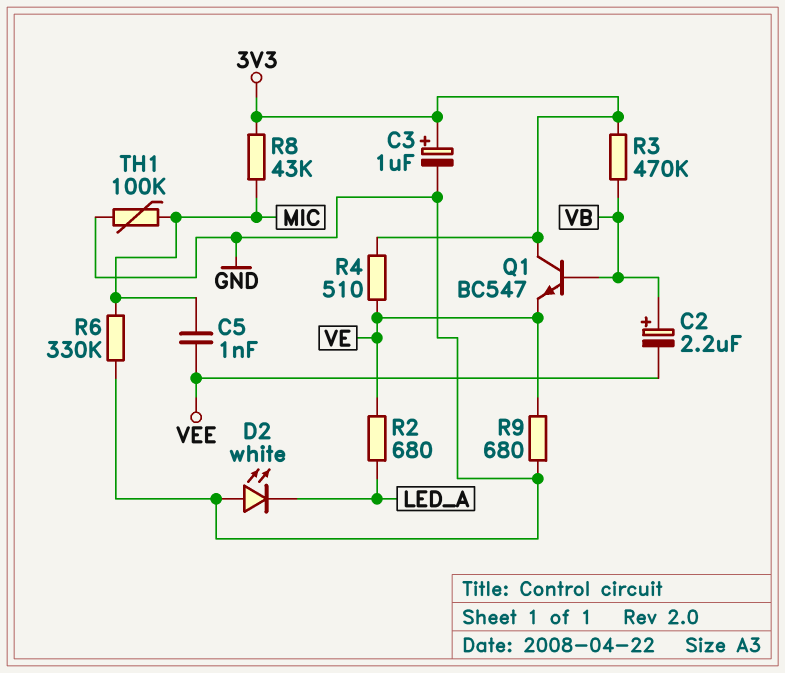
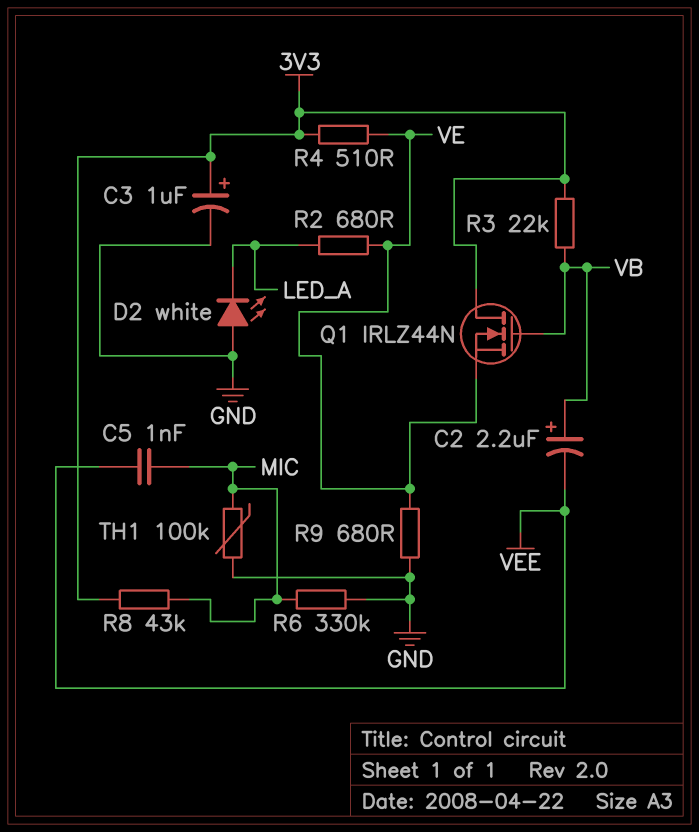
Q1: NPN BC547 (B VB, C 3V3, E VE) -> NMOS IRLZ44N (G VB, D 3V3, S VE)
R3: 470k (3V3, VB) -> 22k (3V3, VB)

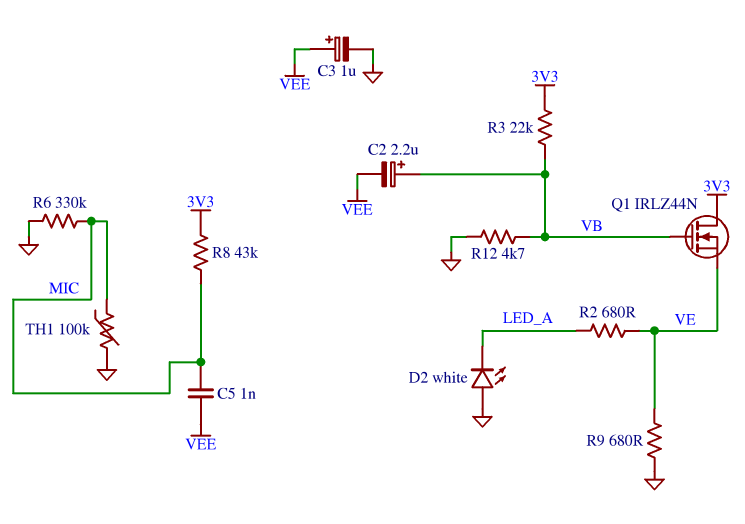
C3: 1uF (plus 3V3, minus GND) -> 1uF (plus VEE, minus GND)
R4: 510 (3V3, VE) -> none
R12: none -> 4.7k (GND, VB)

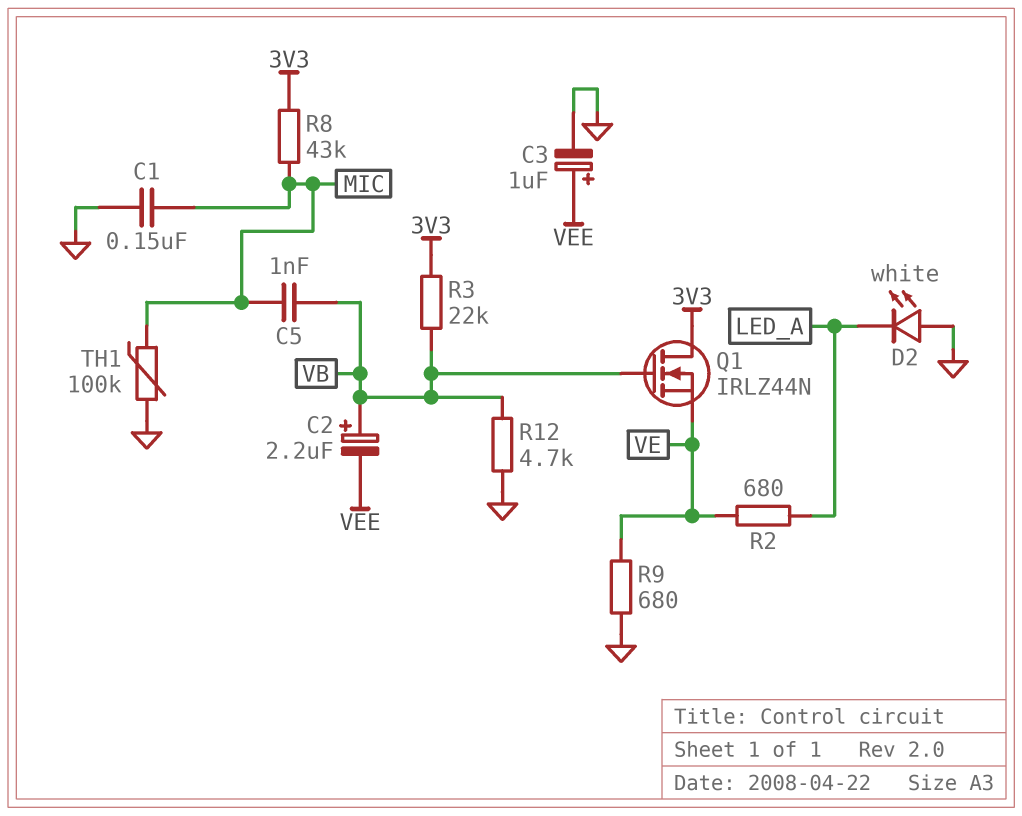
C1: none -> 150nF (GND, MIC)
C5: 1nF (MIC, VEE) -> 1nF (MIC, VB)
R6: 330k (GND, MIC) -> none

